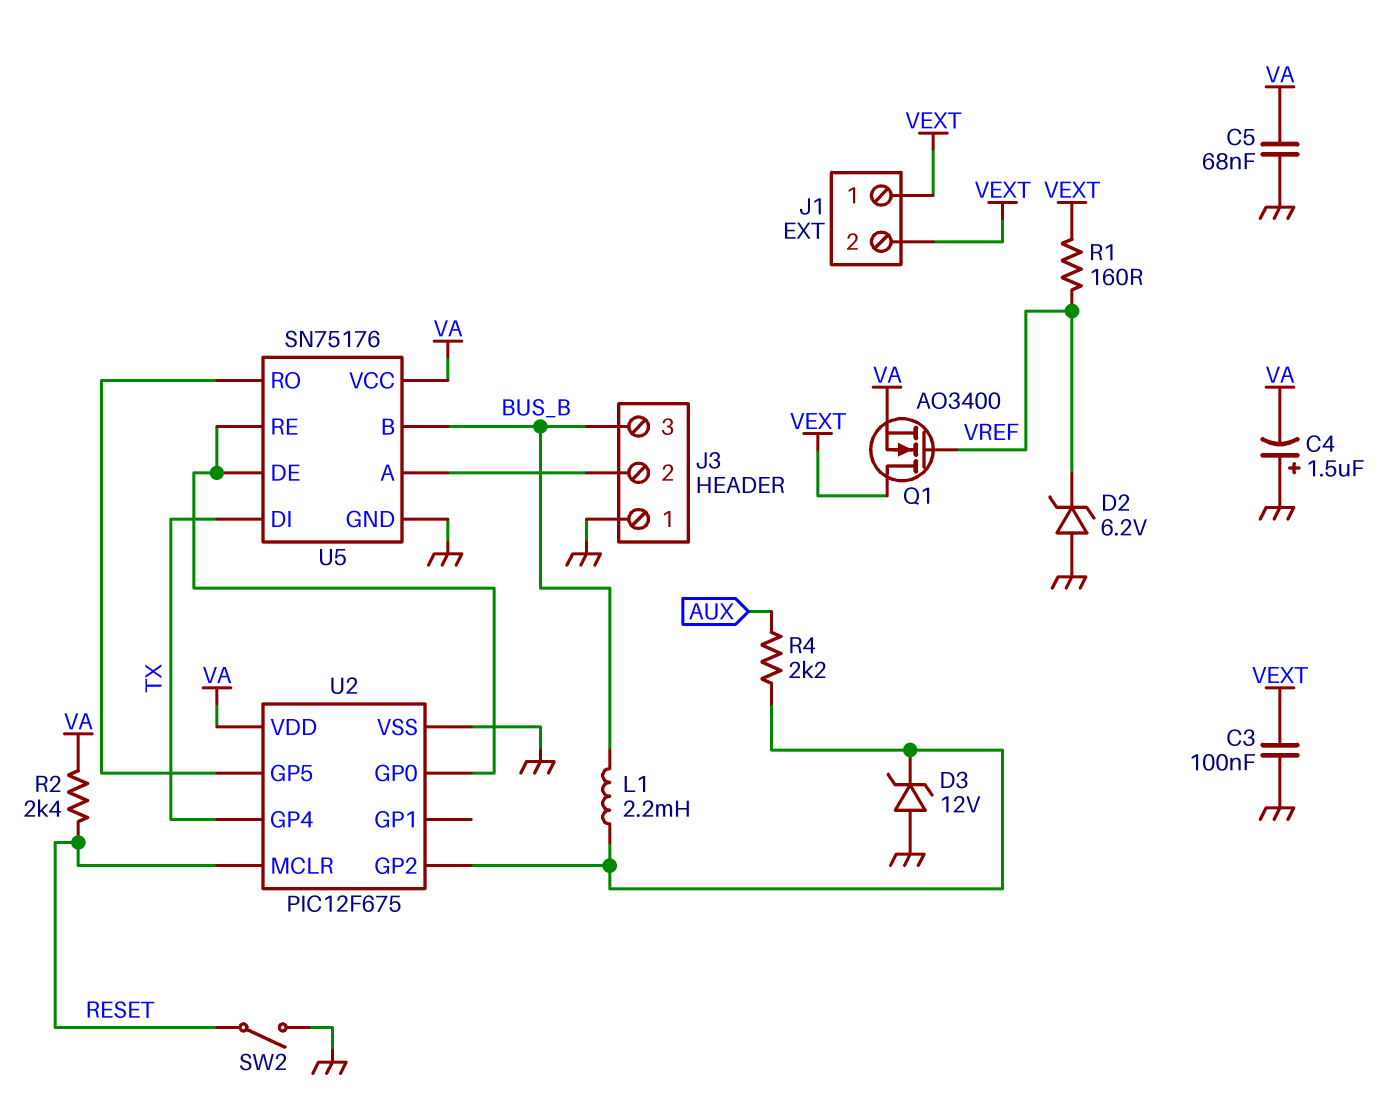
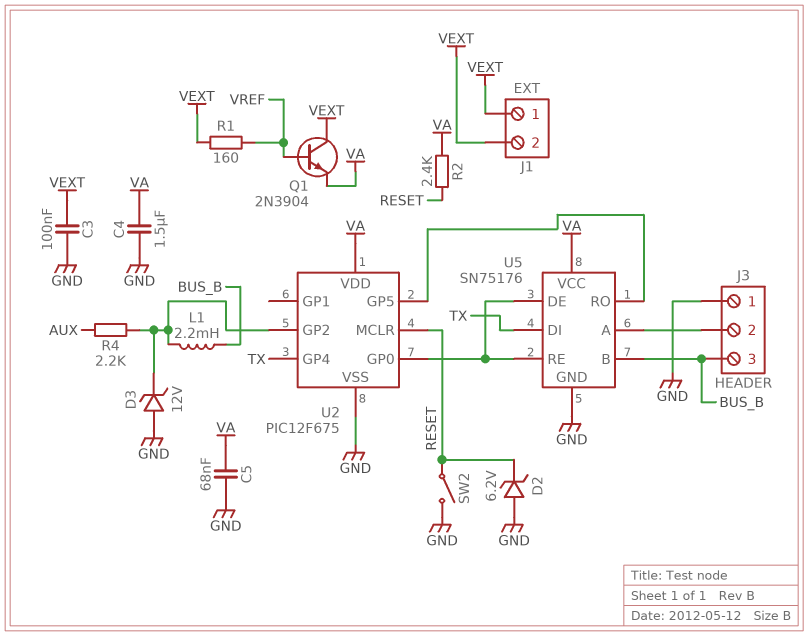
C4: 1.5uF (plus GND, minus VA) -> 1.5uF (GND, VA)
D2: zener 6.2V (A GND, K VREF) -> zener 6.2V (A GND, K RESET)
Q1: NMOS AO3400 (G VREF, D VEXT, S VA) -> NPN 2N3904 (B VREF, C VEXT, E VA)

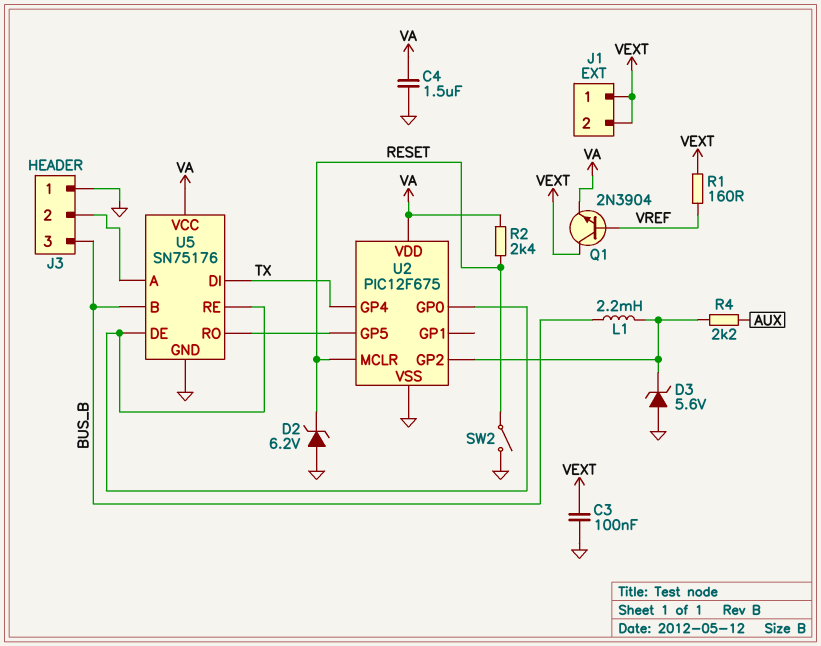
C5: 68nF (GND, VA) -> none
D3: zener 12V (A GND, K U2/GP2) -> zener 5.6V (A GND, K U2/GP2)

